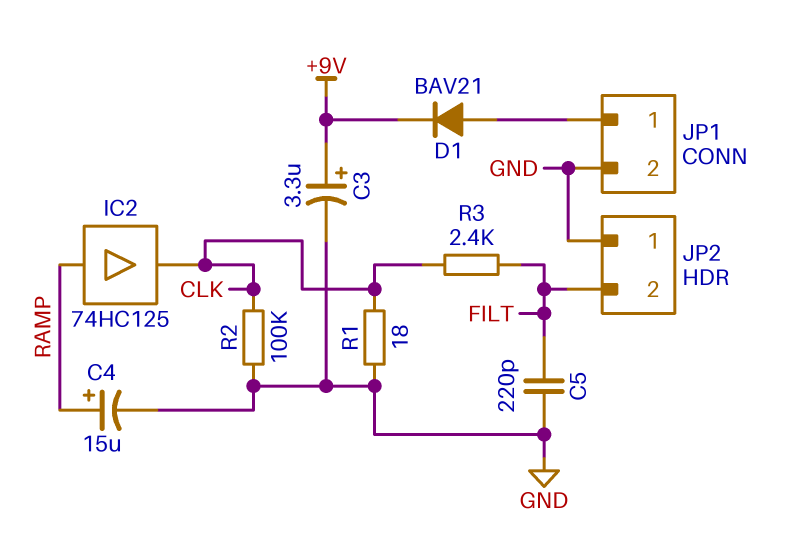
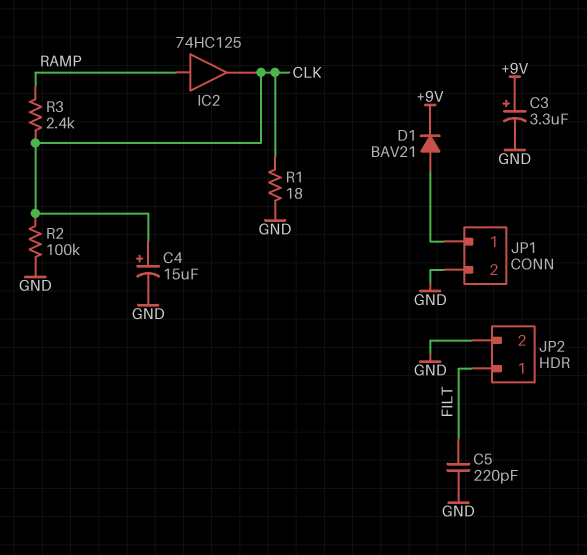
C4: 15uF (plus RAMP, minus GND) -> 15uF (plus CLK, minus GND)
JP2 pin 1: GND -> FILT
JP2 pin 2: FILT -> GND
R3: 2.4k (CLK, FILT) -> 2.4k (CLK, RAMP)

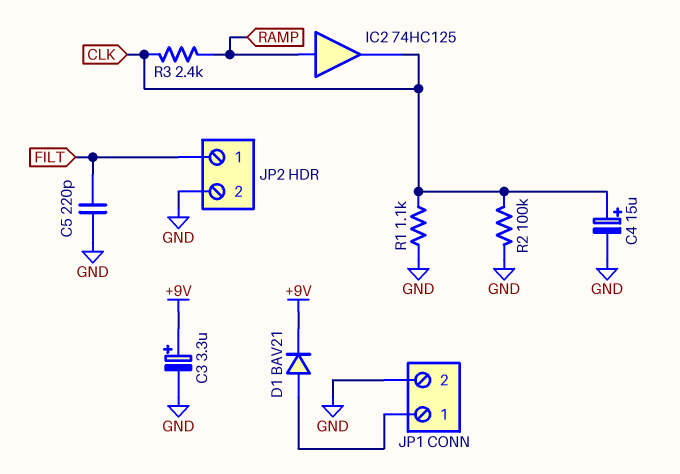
R1: 18 (CLK, GND) -> 1.1k (CLK, GND)

